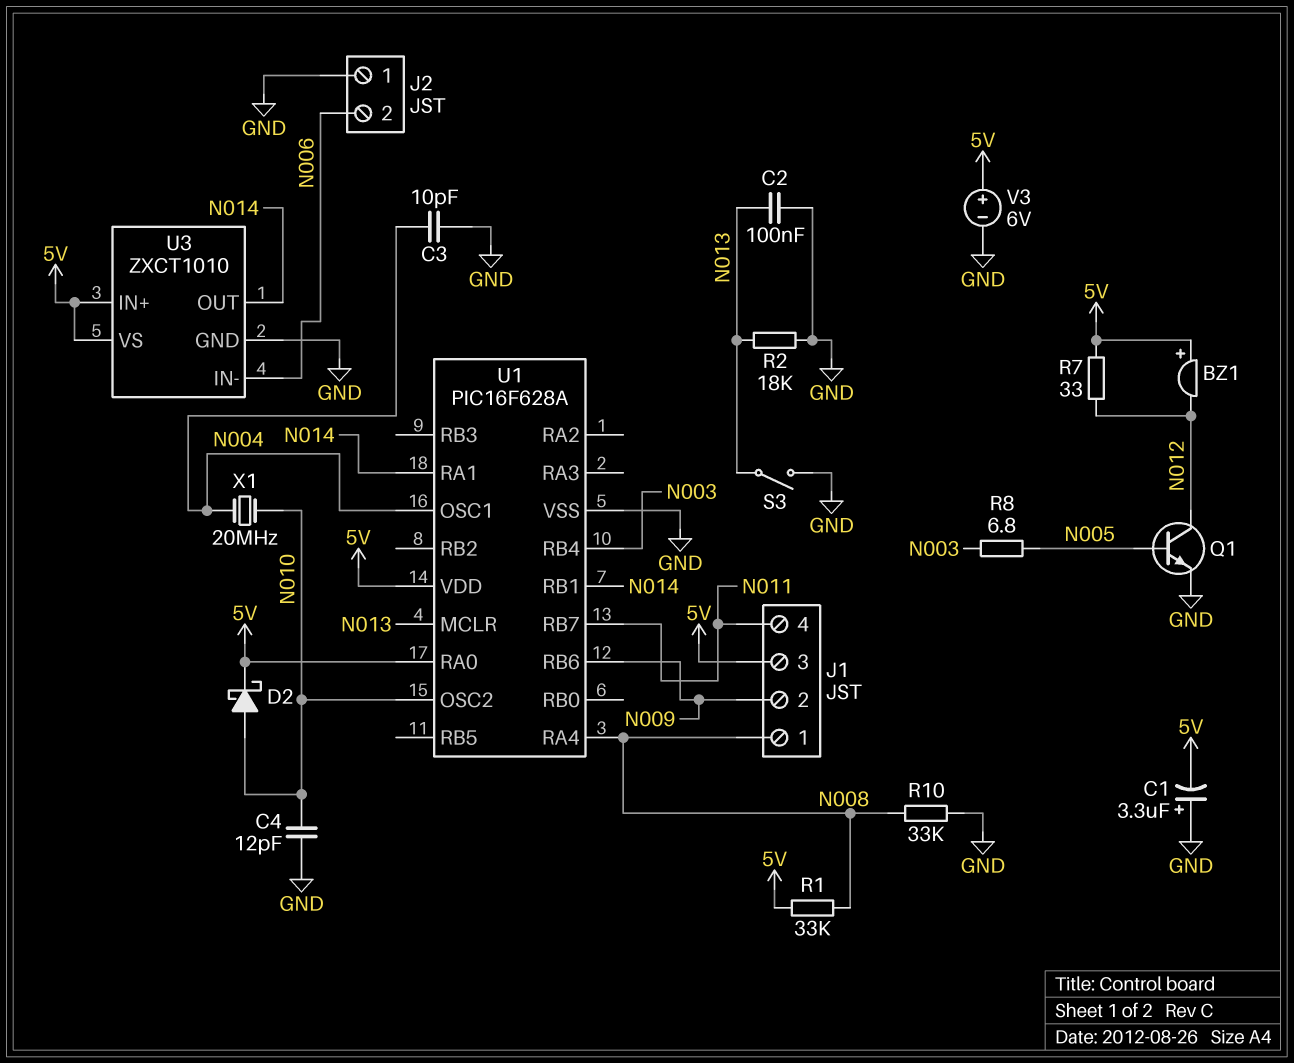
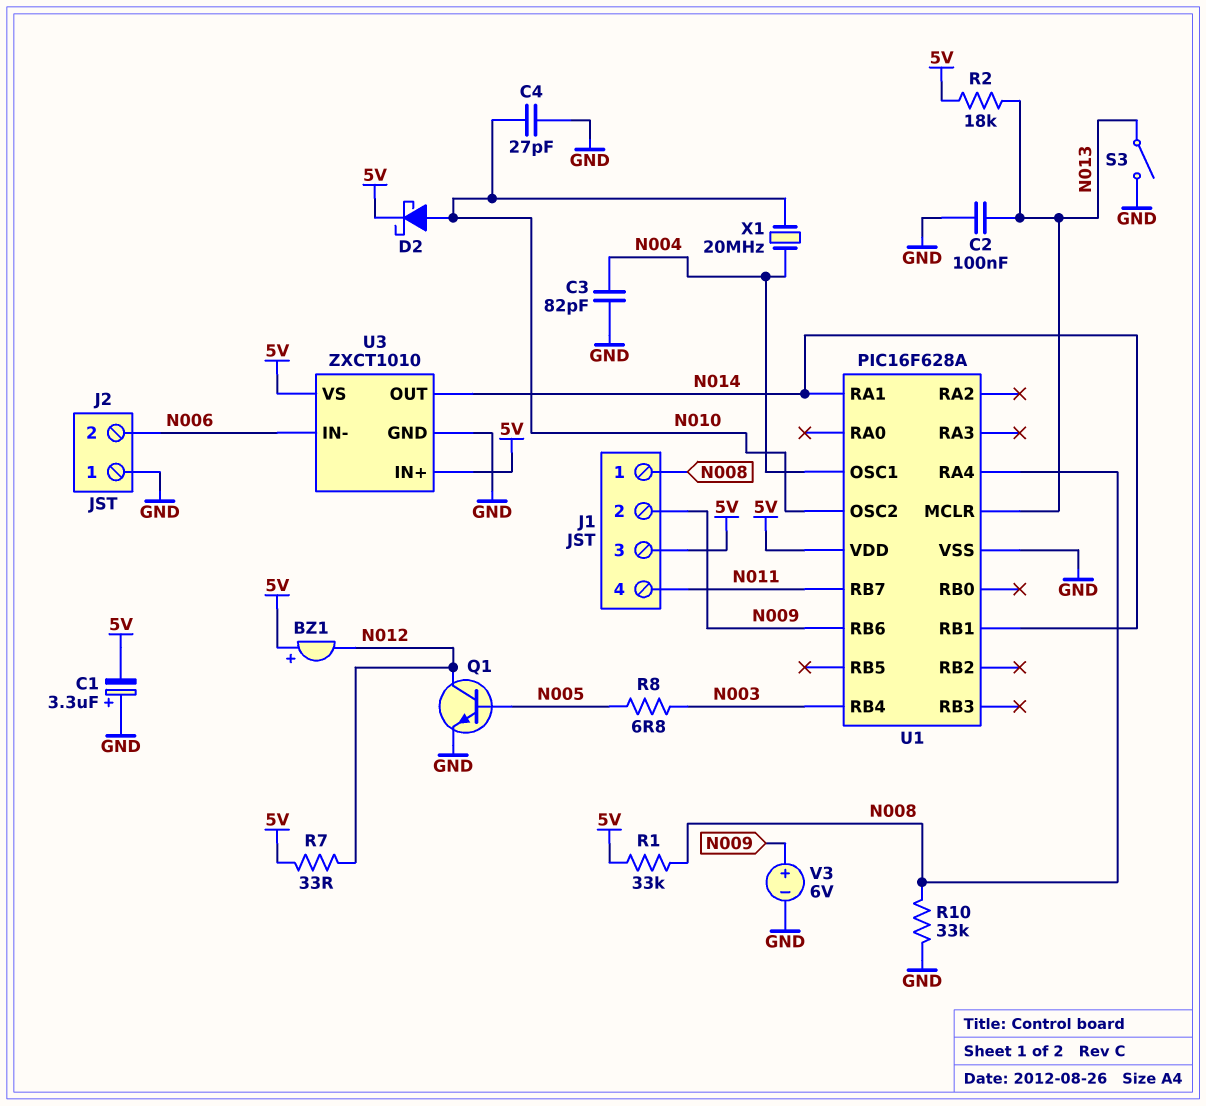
C3: 10pF (GND, N004) -> 82pF (GND, N004)
C4: 12pF (GND, N010) -> 27pF (GND, N010)
R2: 18k (GND, N013) -> 18k (5V, N013)
U1 pin RA0: 5V -> none
V3: 6V (plus 5V, minus GND) -> 6V (plus N009, minus GND)

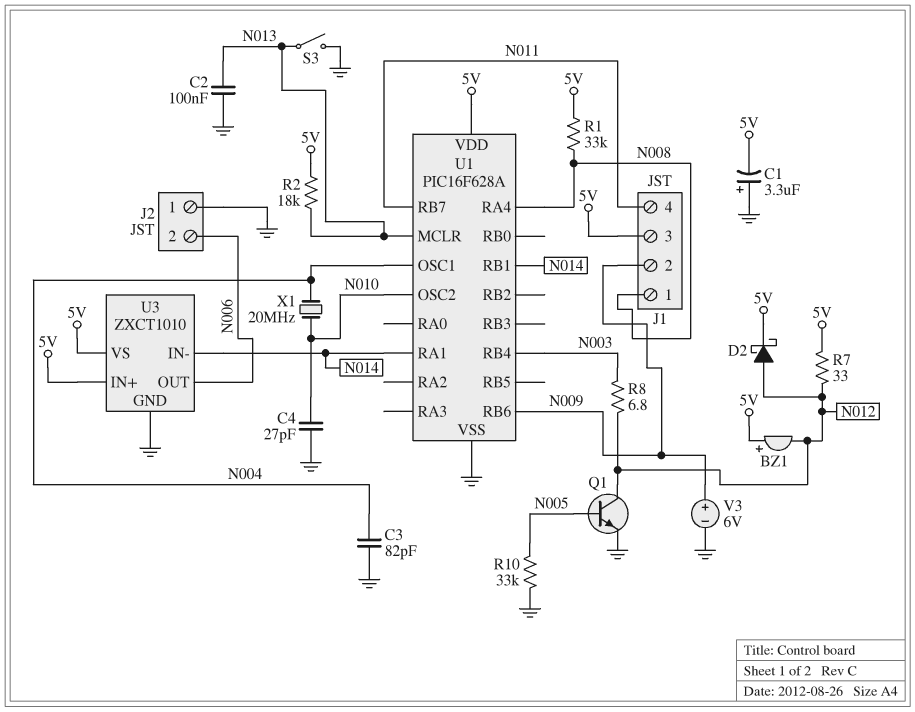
D2: schottky (A N010, K 5V) -> schottky (A N012, K 5V)
R8: 6.8 (N003, N005) -> 6.8 (N003, N012)
R10: 33k (GND, N008) -> 33k (GND, N005)
U3 pin IN-: N006 -> N014
U3 pin OUT: N014 -> N006

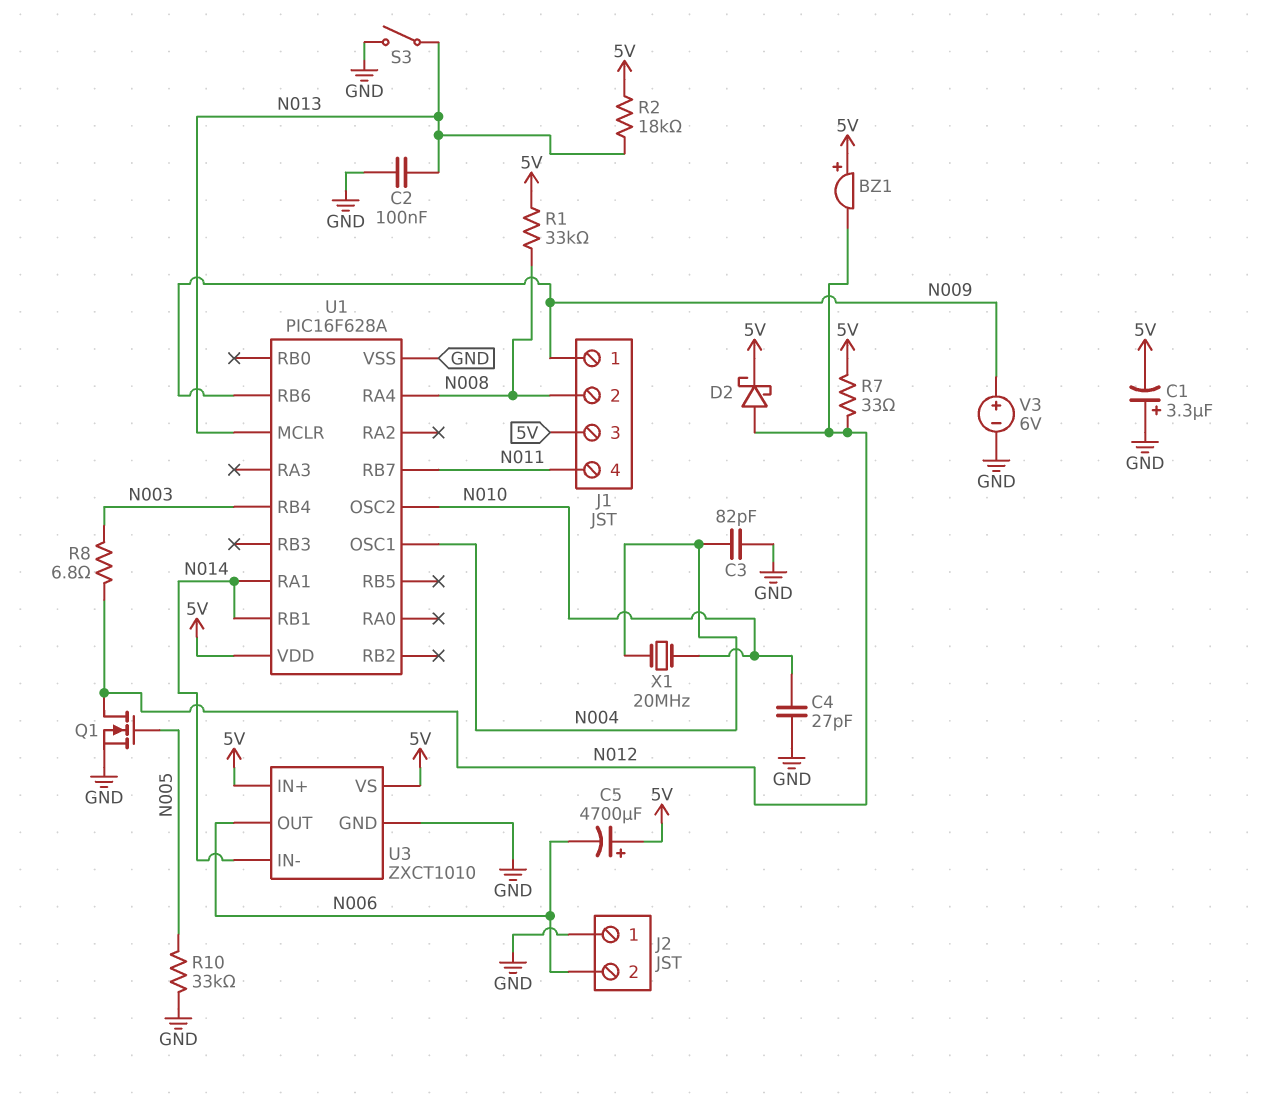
C5: none -> 4700uF (plus 5V, minus N006)
J1 pin 1: N008 -> N009
J1 pin 2: N009 -> N008
Q1: NPN (B N005, C N012, E GND) -> NMOS (G N005, D N012, S GND)

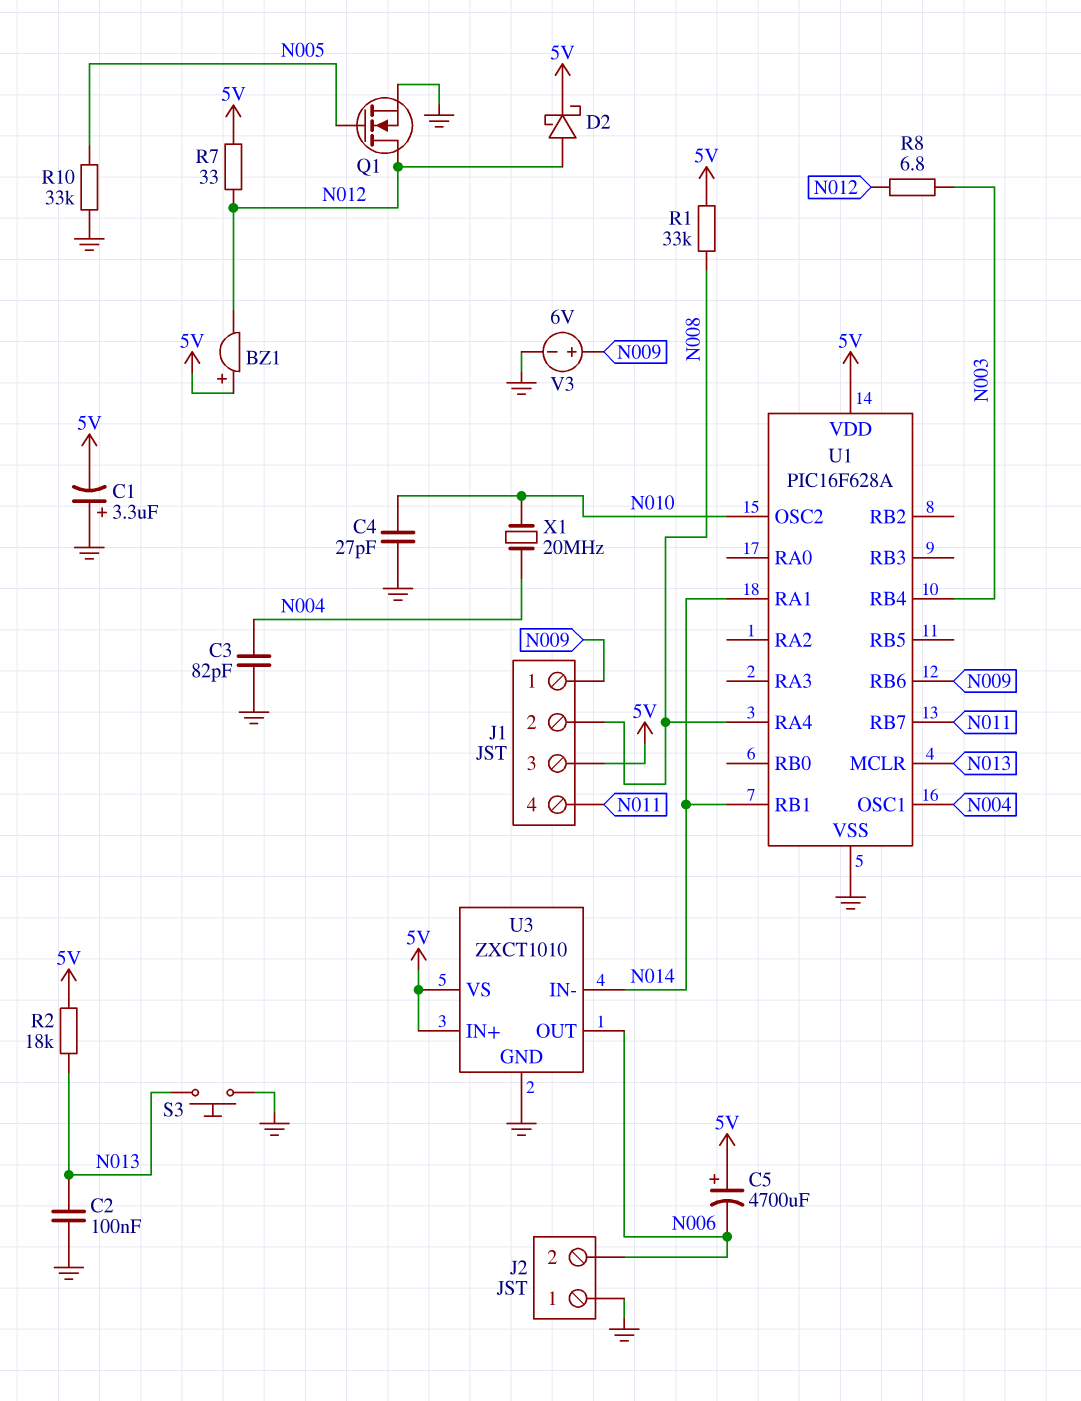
S3: switch (GND, N013) -> button (GND, N013)

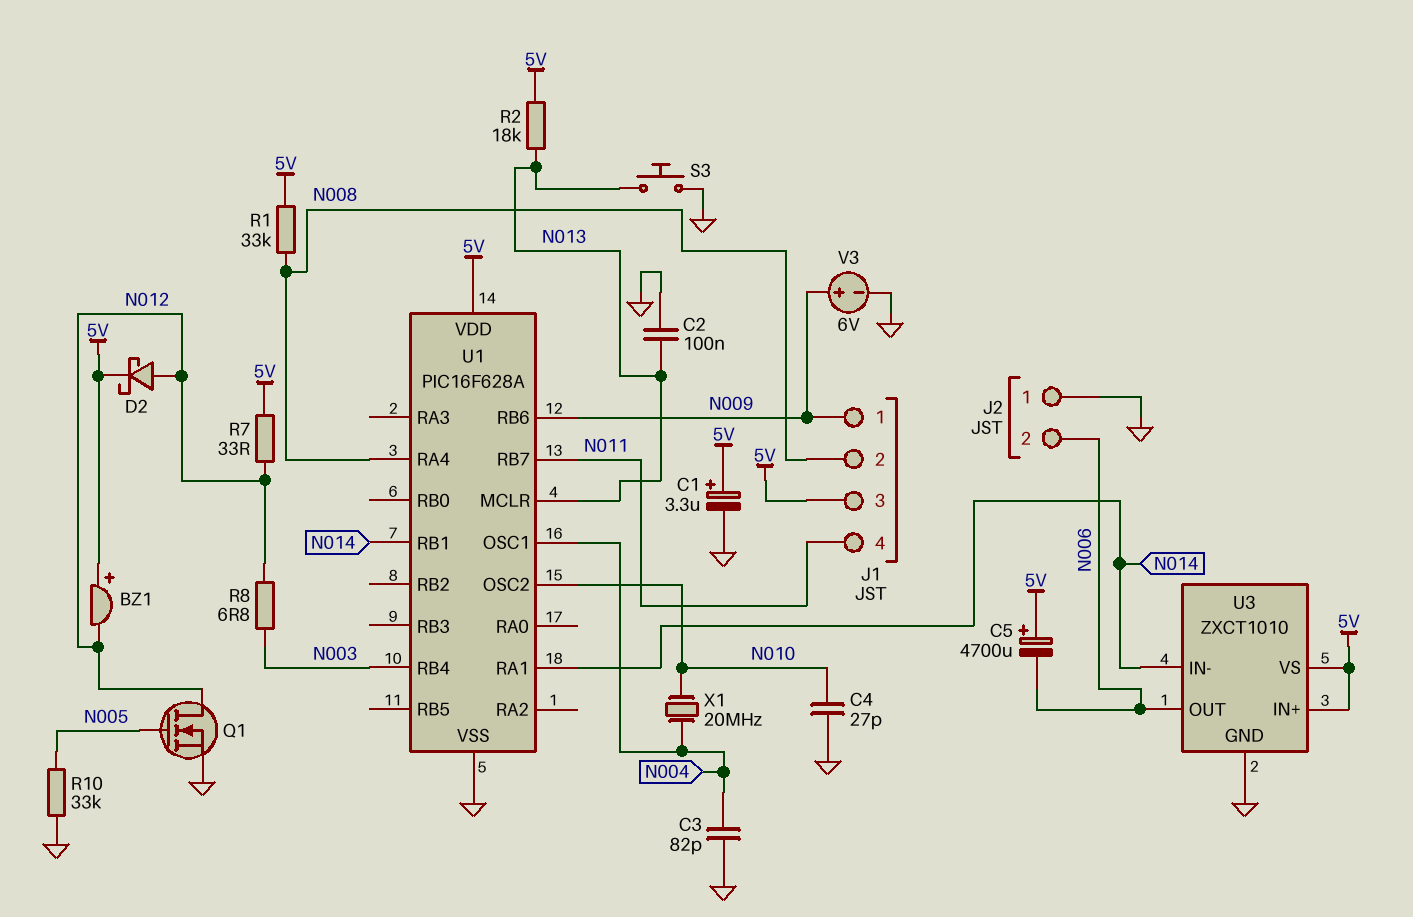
C1: 3.3uF (plus GND, minus 5V) -> 3.3uF (plus 5V, minus GND)

